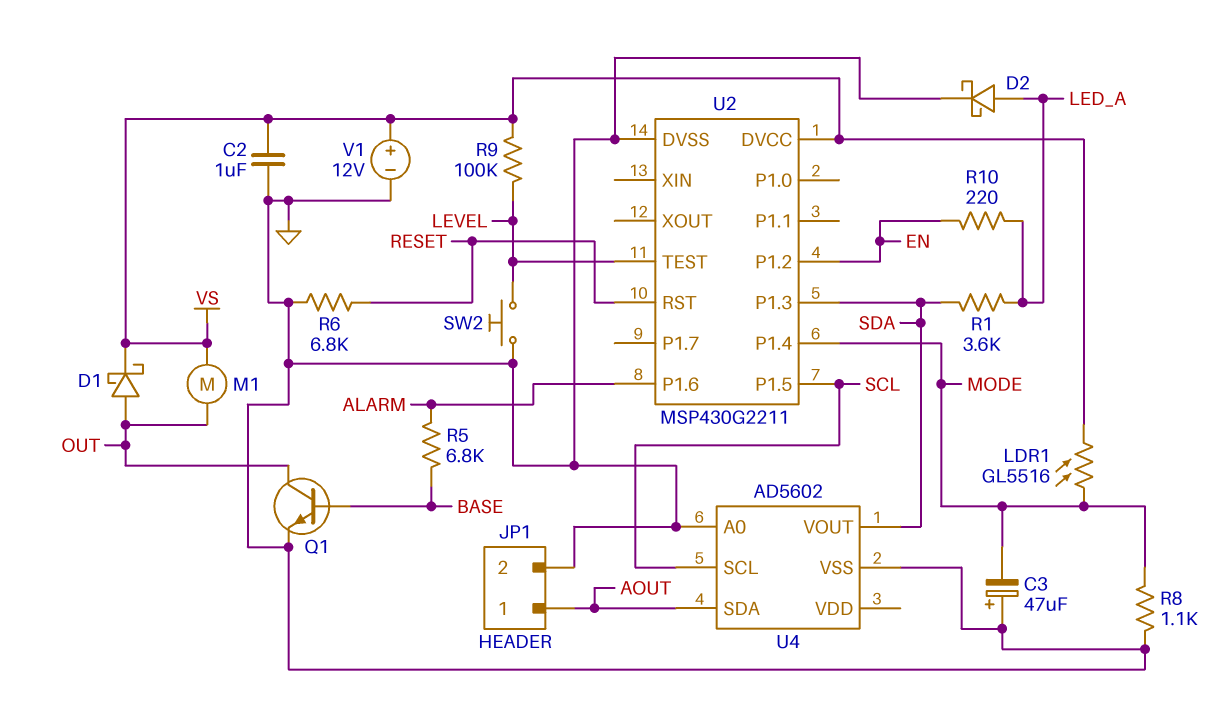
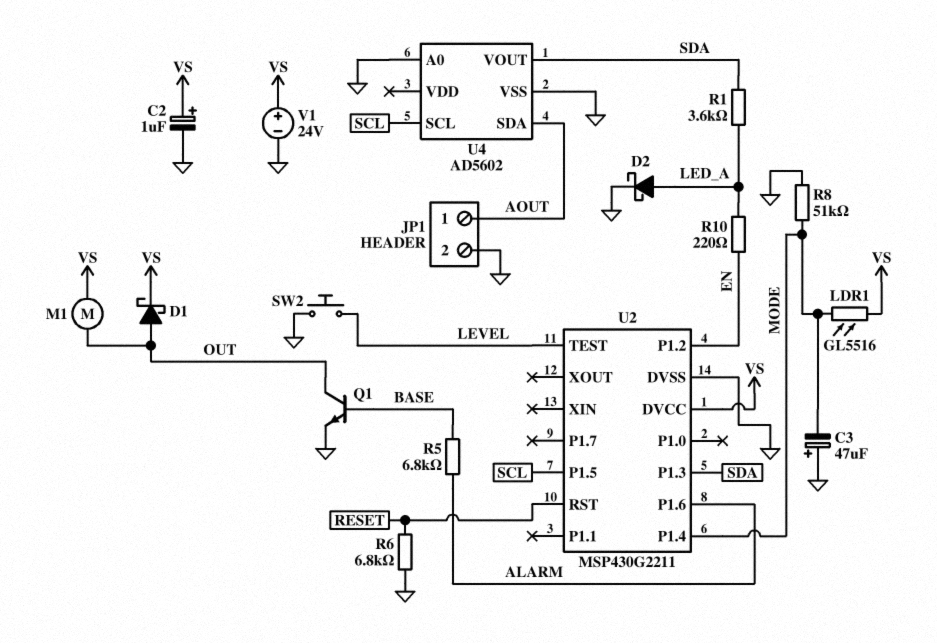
C2: 1uF (GND, VS) -> 1uF (plus VS, minus GND)
R8: 1.1k (GND, MODE) -> 51k (GND, MODE)
R9: 100k (LEVEL, VS) -> none
V1: 12V (plus VS, minus GND) -> 24V (plus VS, minus GND)

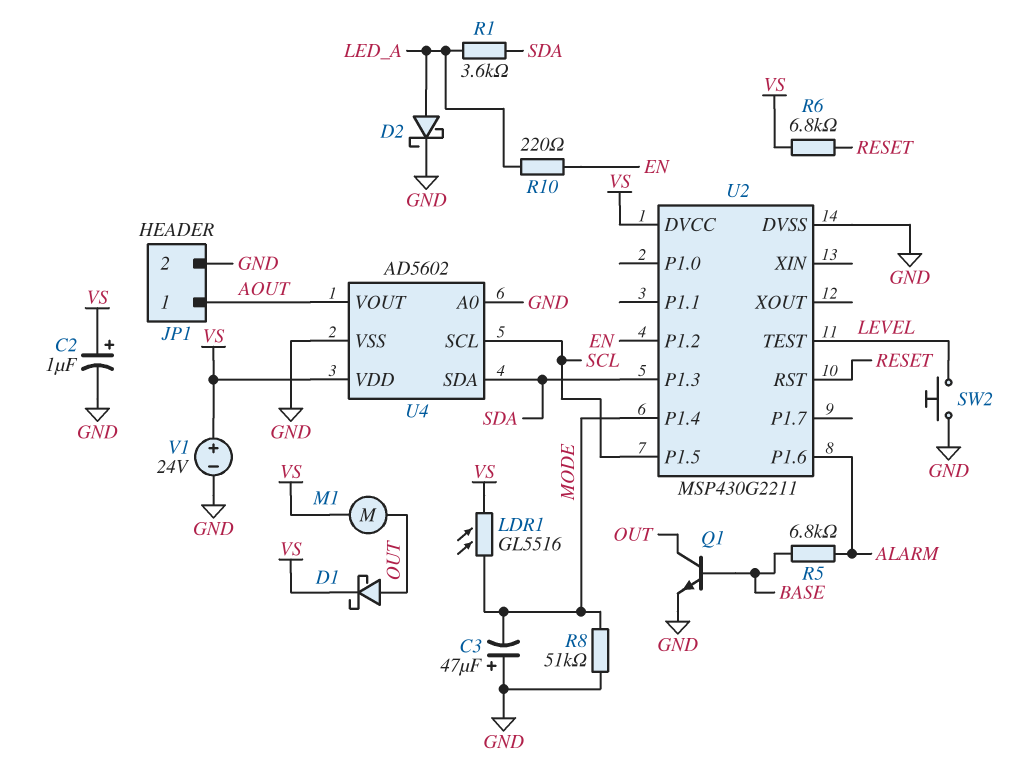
R6: 6.8k (GND, RESET) -> 6.8k (RESET, VS)
U4 pin SDA: AOUT -> SDA
U4 pin VDD: none -> VS
U4 pin VOUT: SDA -> AOUT

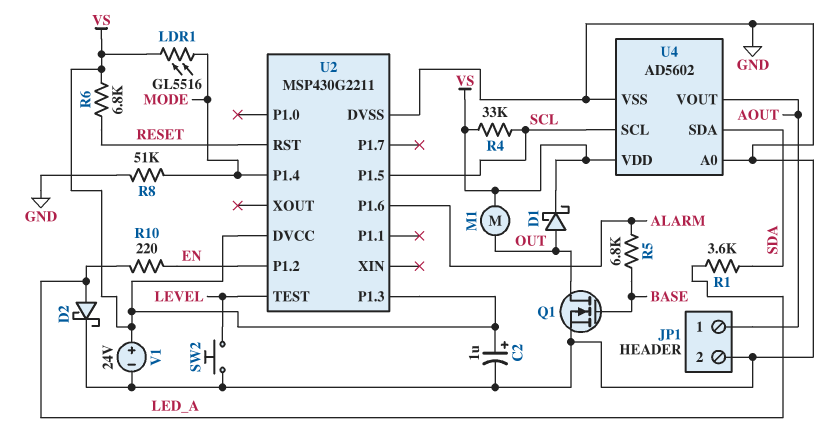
C3: 47uF (plus GND, minus MODE) -> none
Q1: NPN (B BASE, C OUT, E GND) -> NMOS (G BASE, D OUT, S GND)
R4: none -> 33k (SCL, VS)
U2 pin P1.3: SDA -> VS

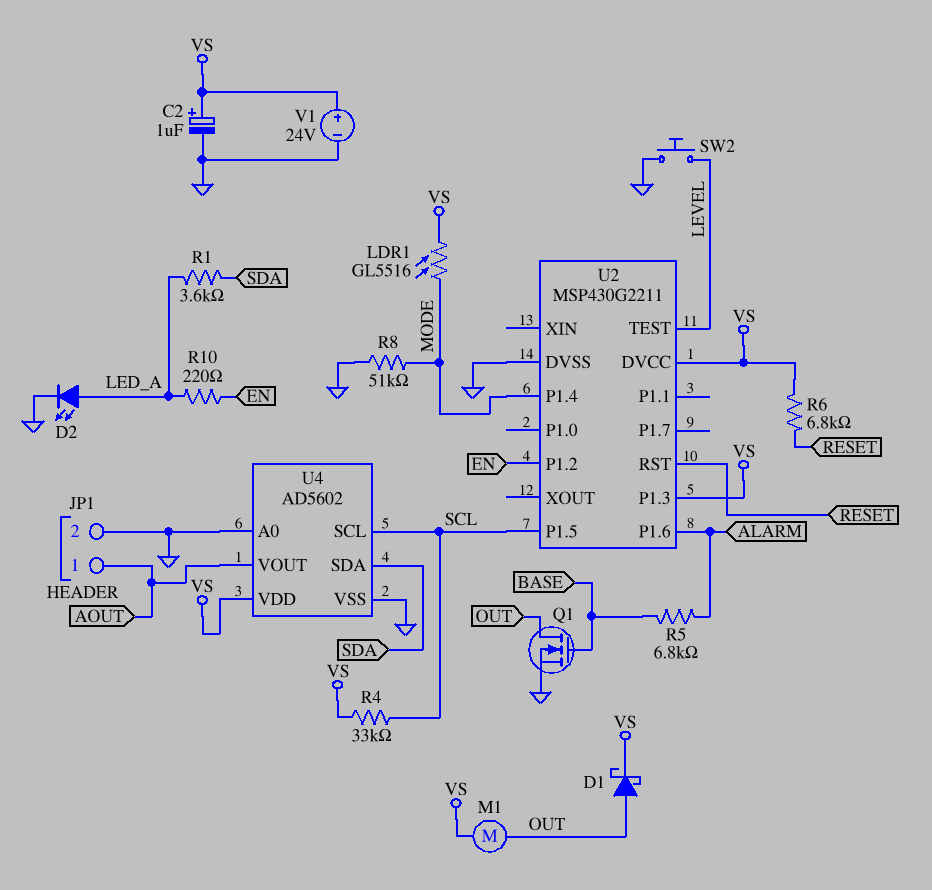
D2: schottky (A LED_A, K GND) -> LED (A LED_A, K GND)

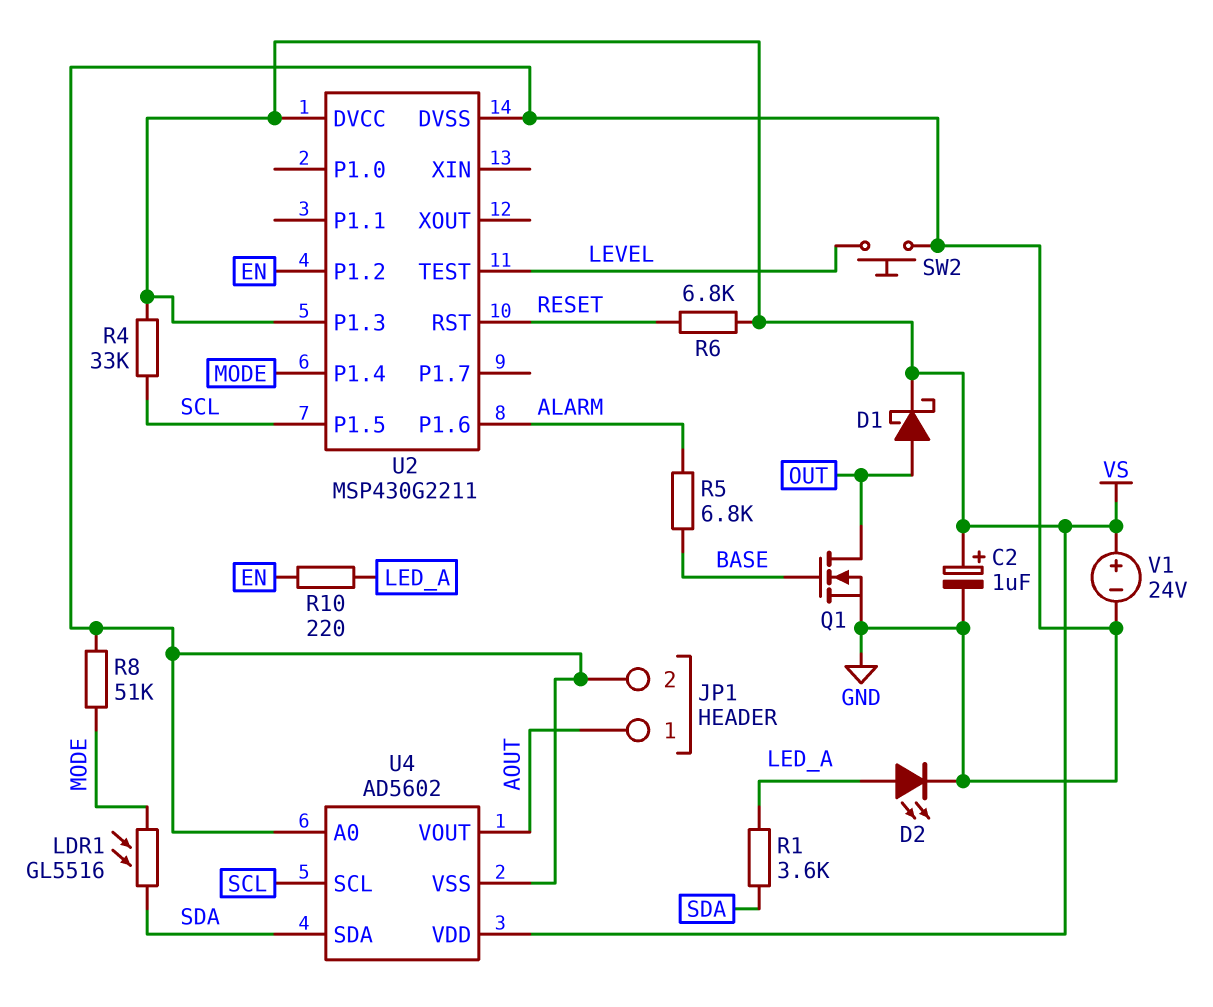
LDR1: GL5516 (MODE, VS) -> GL5516 (MODE, SDA)
M1: motor (OUT, VS) -> none

